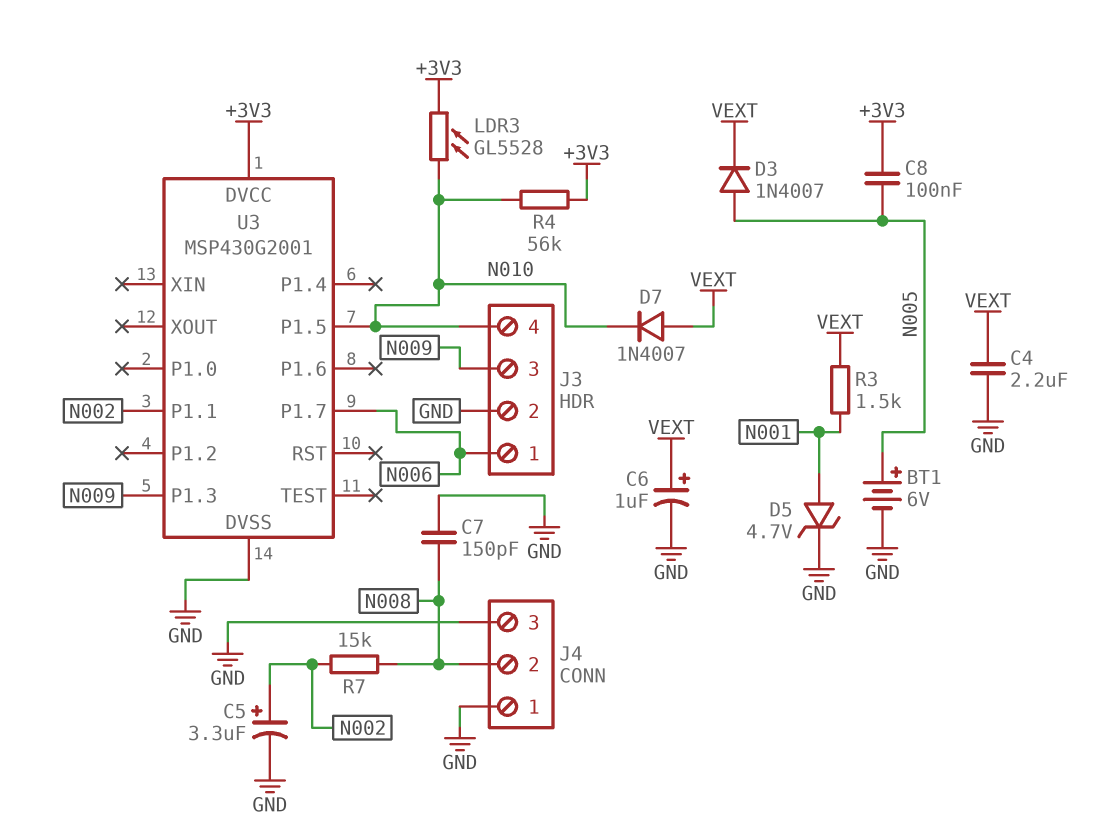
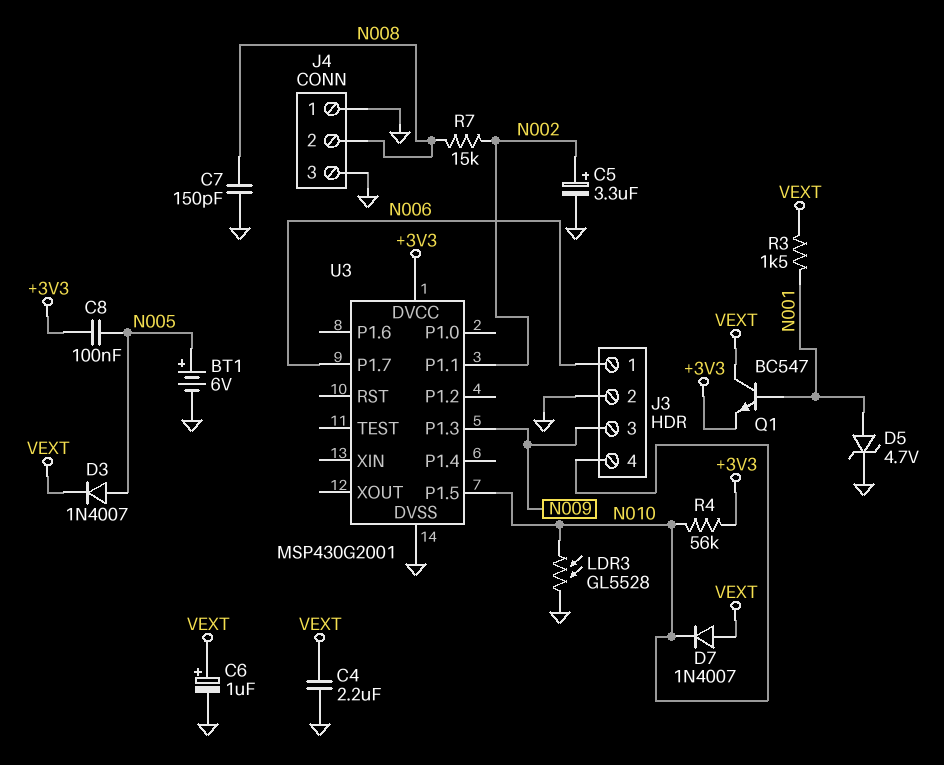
LDR3: GL5528 (+3V3, N010) -> GL5528 (GND, N010)
Q1: none -> NPN BC547 (B N001, C VEXT, E +3V3)

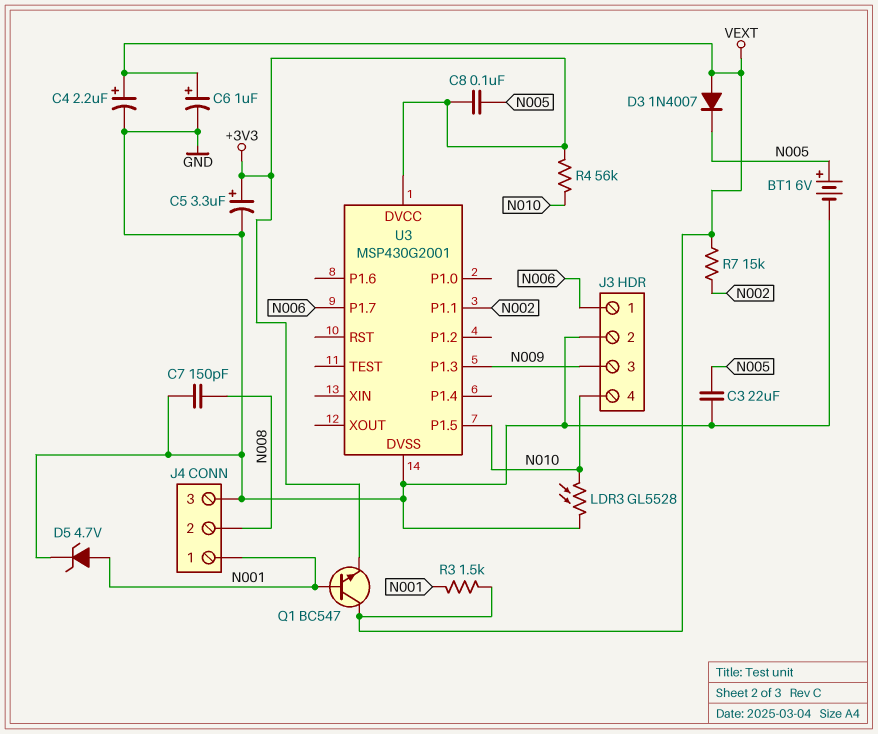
C3: none -> 22uF (GND, N005)
C4: 2.2uF (GND, VEXT) -> 2.2uF (plus VEXT, minus GND)
C5: 3.3uF (plus N002, minus GND) -> 3.3uF (plus +3V3, minus GND)
D3: diode 1N4007 (A N005, K VEXT) -> diode 1N4007 (A VEXT, K N005)
D7: diode 1N4007 (A VEXT, K N010) -> none
J4 pin 1: GND -> N001
R7: 15k (N002, N008) -> 15k (N002, VEXT)

